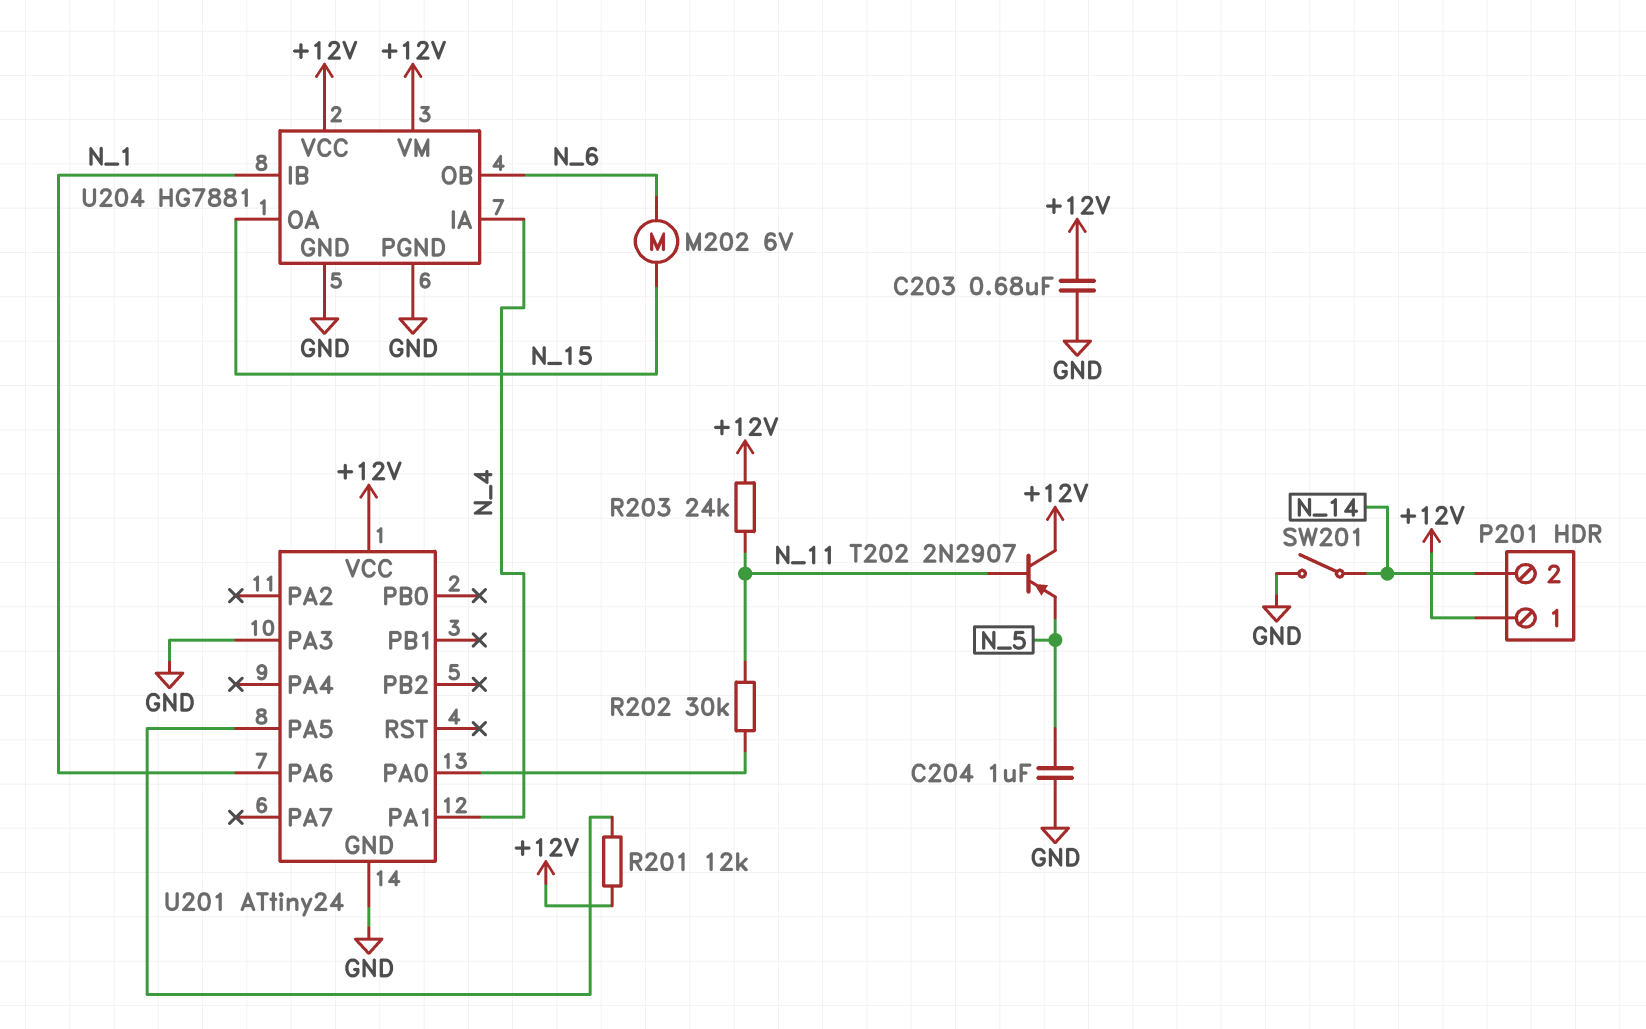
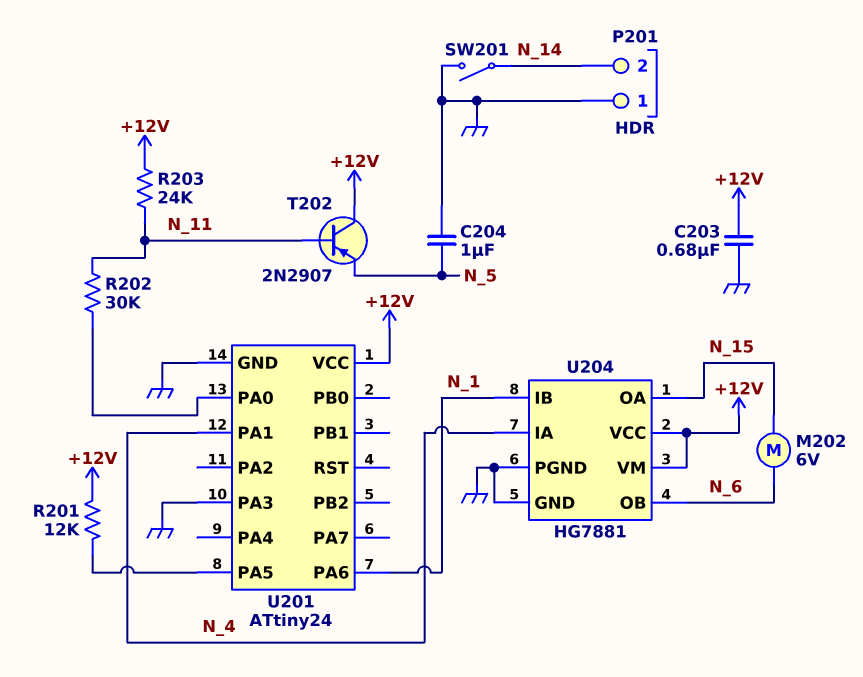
P201 pin 1: +12V -> GND

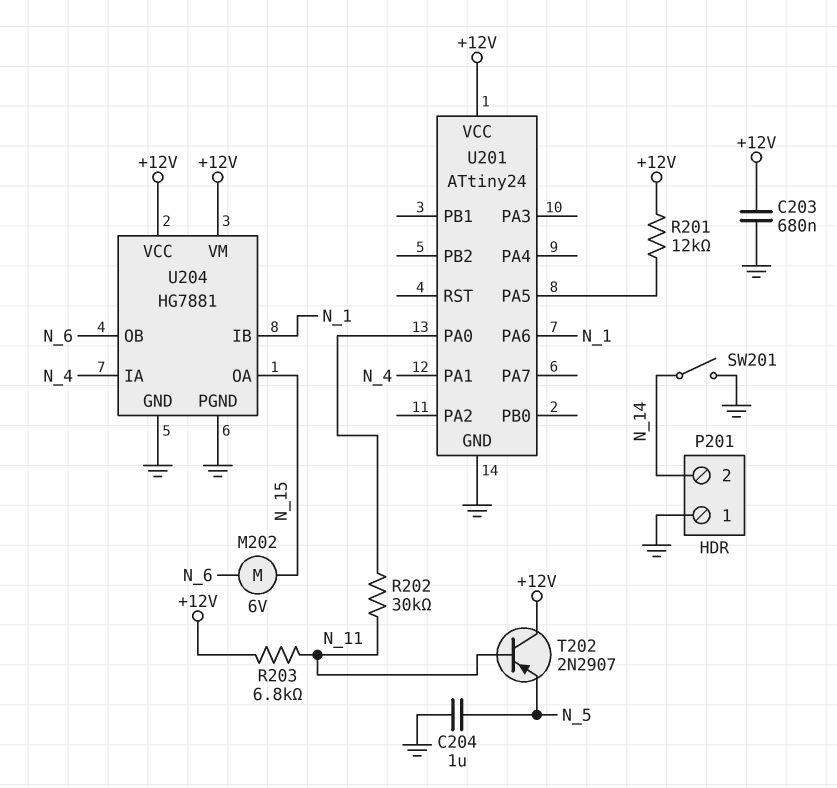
R203: 24k (+12V, N_11) -> 6.8k (+12V, N_11)
U201 pin PA3: GND -> none

